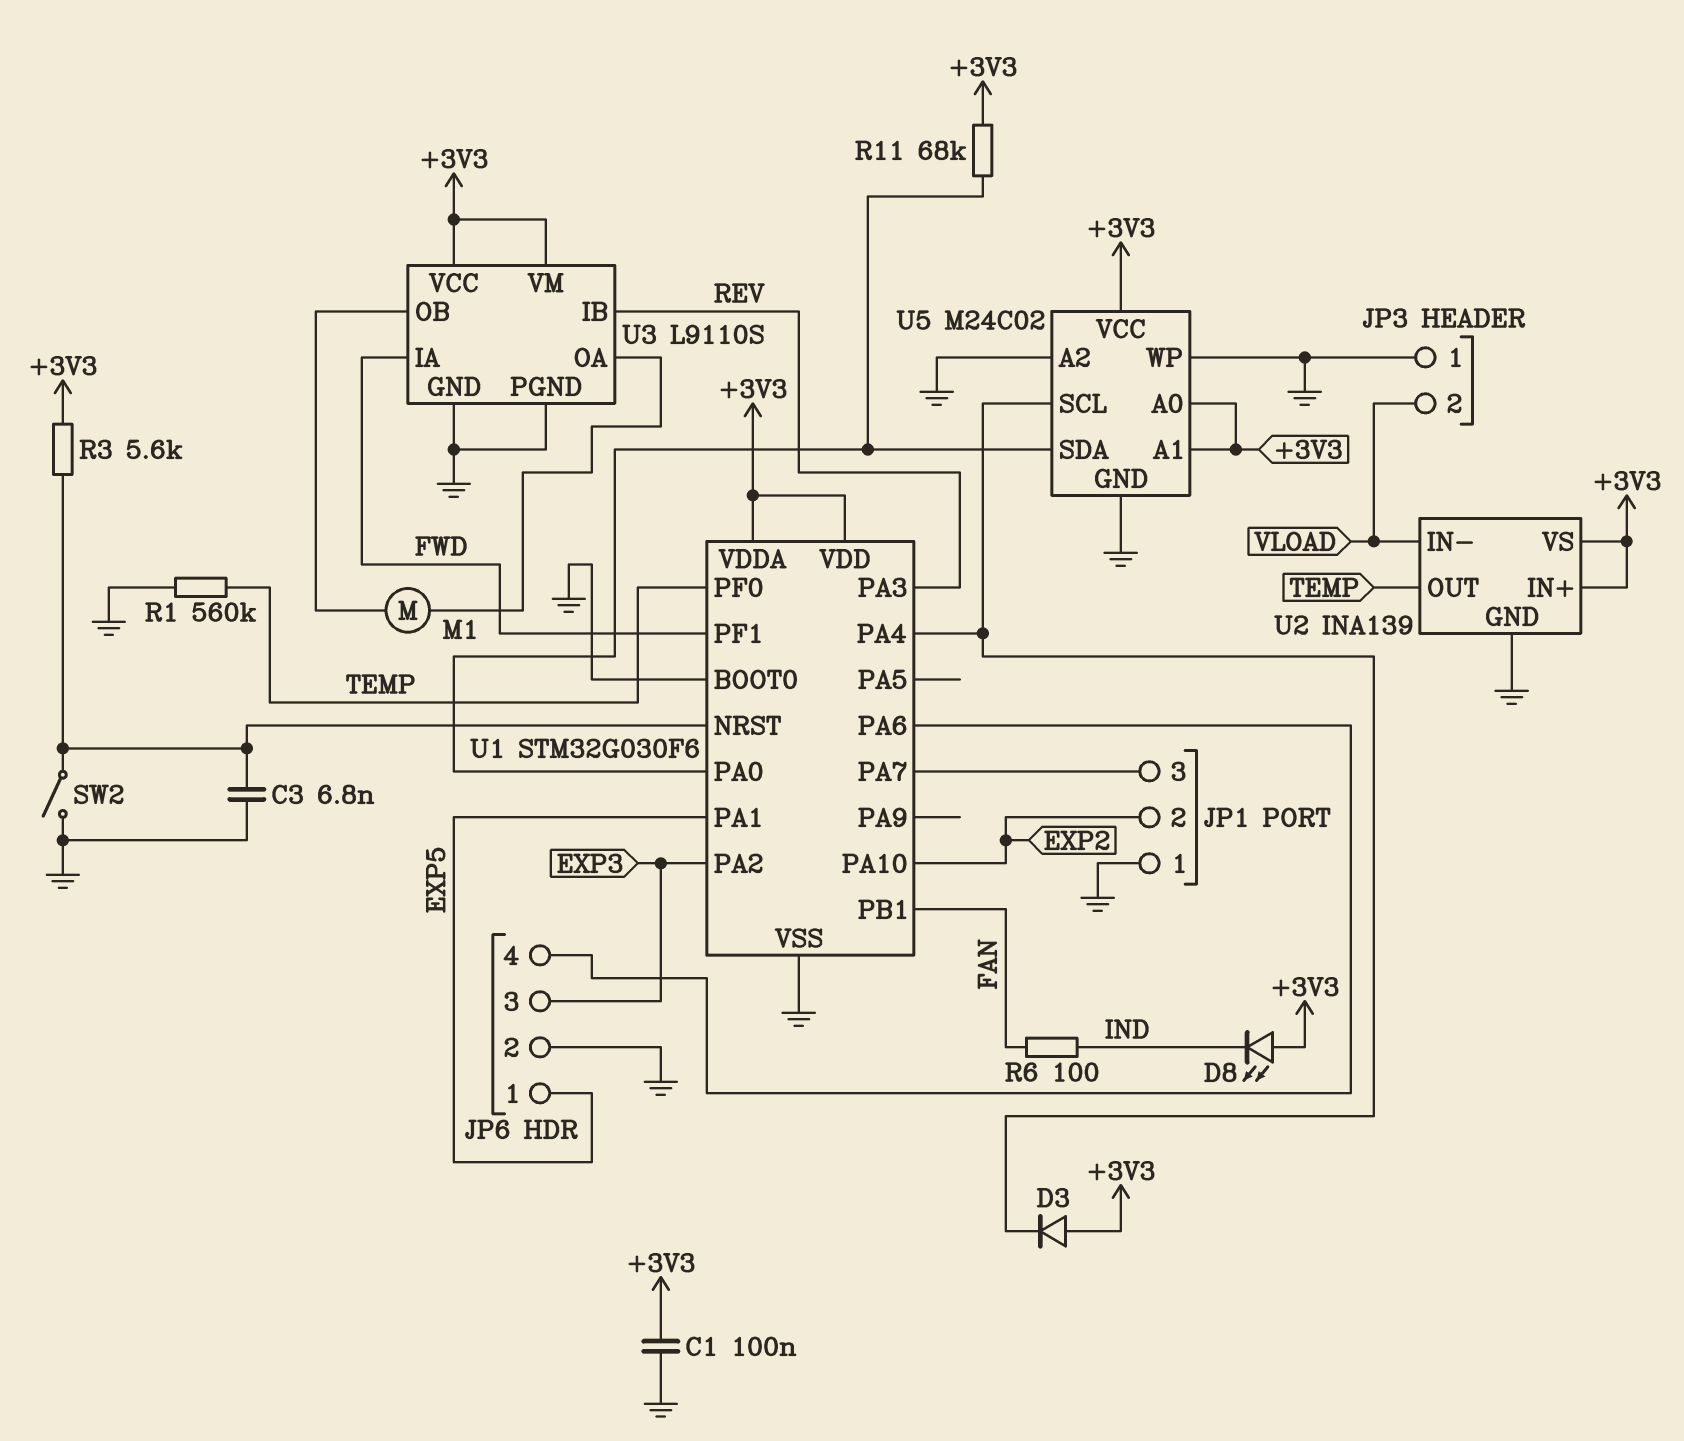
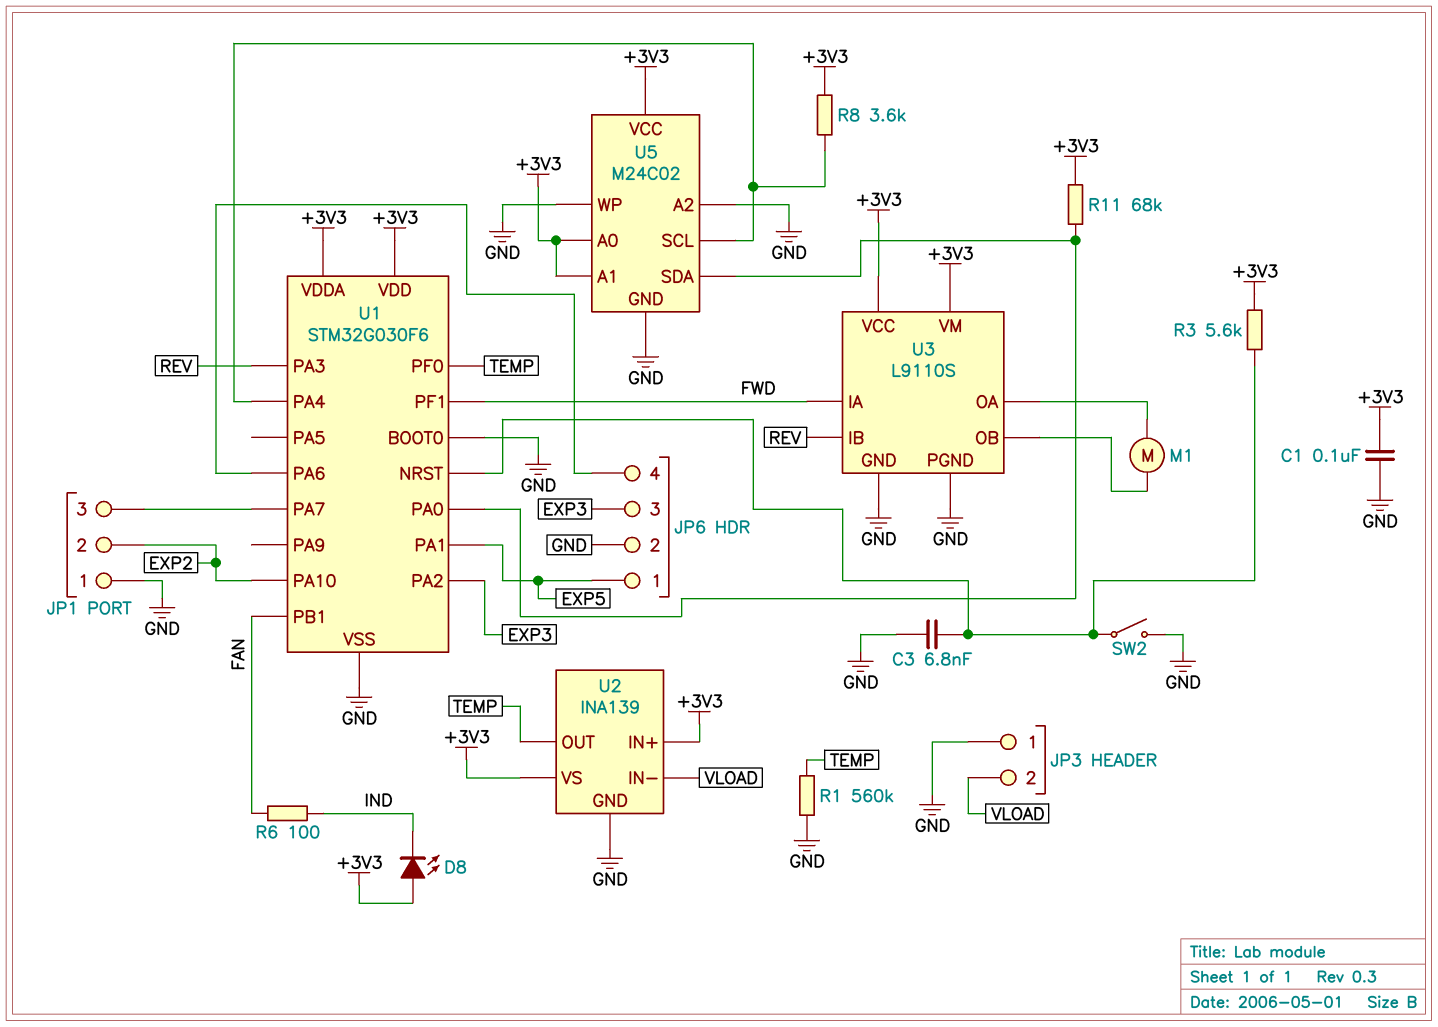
D3: diode (A +3V3, K U1/PA4) -> none
R8: none -> 3.6k (+3V3, U1/PA4)

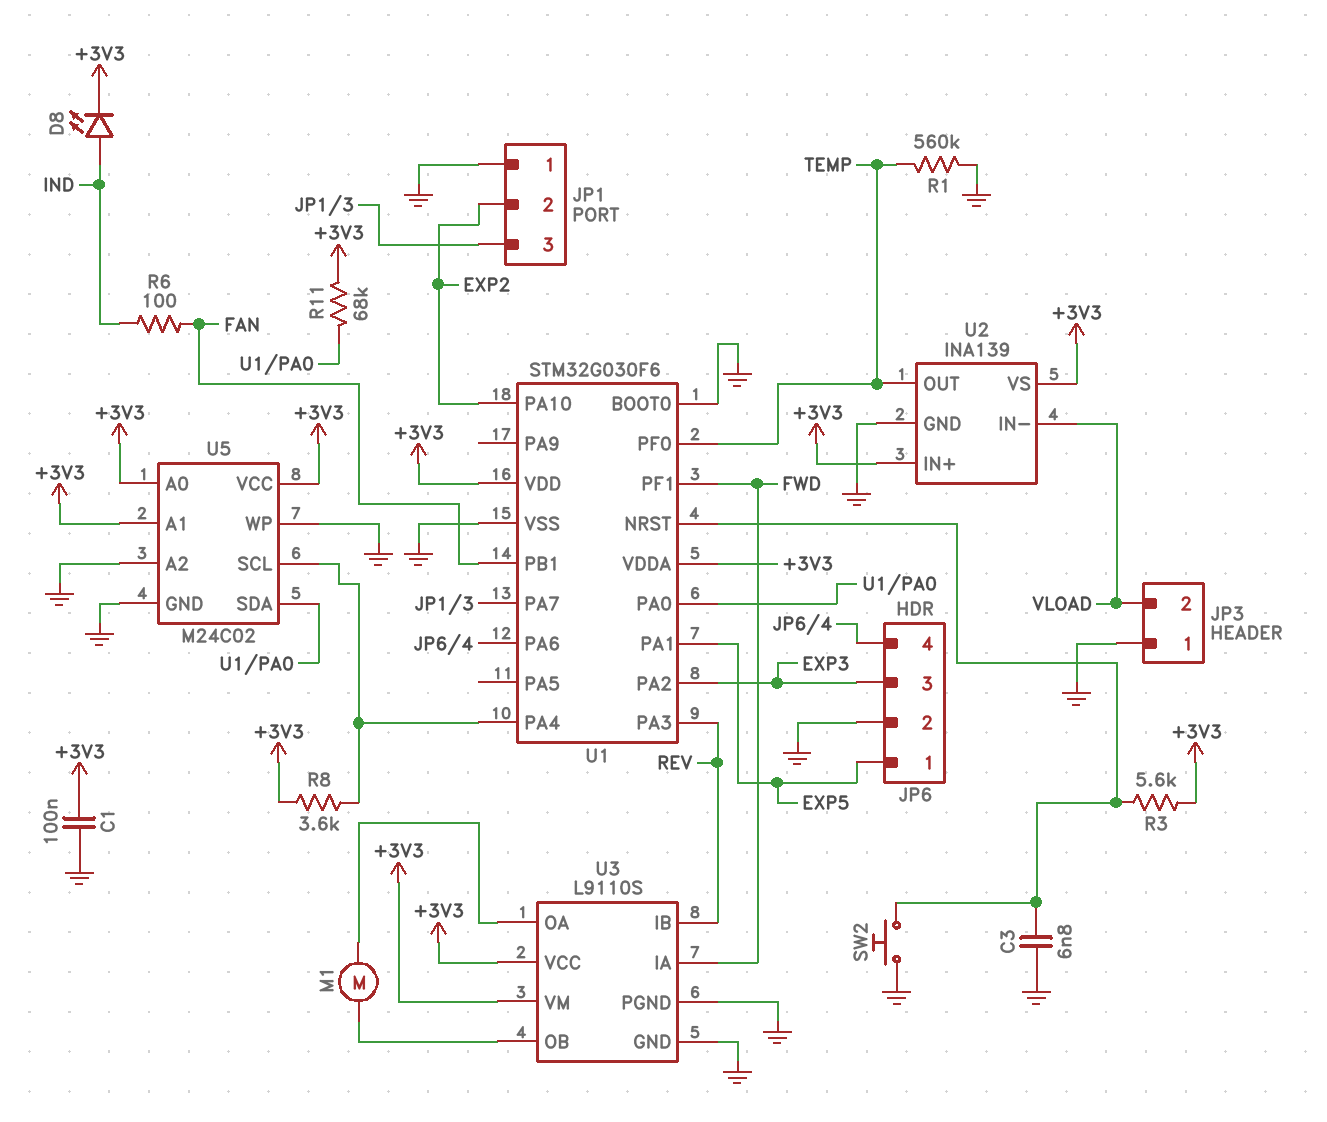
D8: LED (A +3V3, K IND) -> LED (A IND, K +3V3)
SW2: switch (GND, U1/NRST) -> button (GND, U1/NRST)

